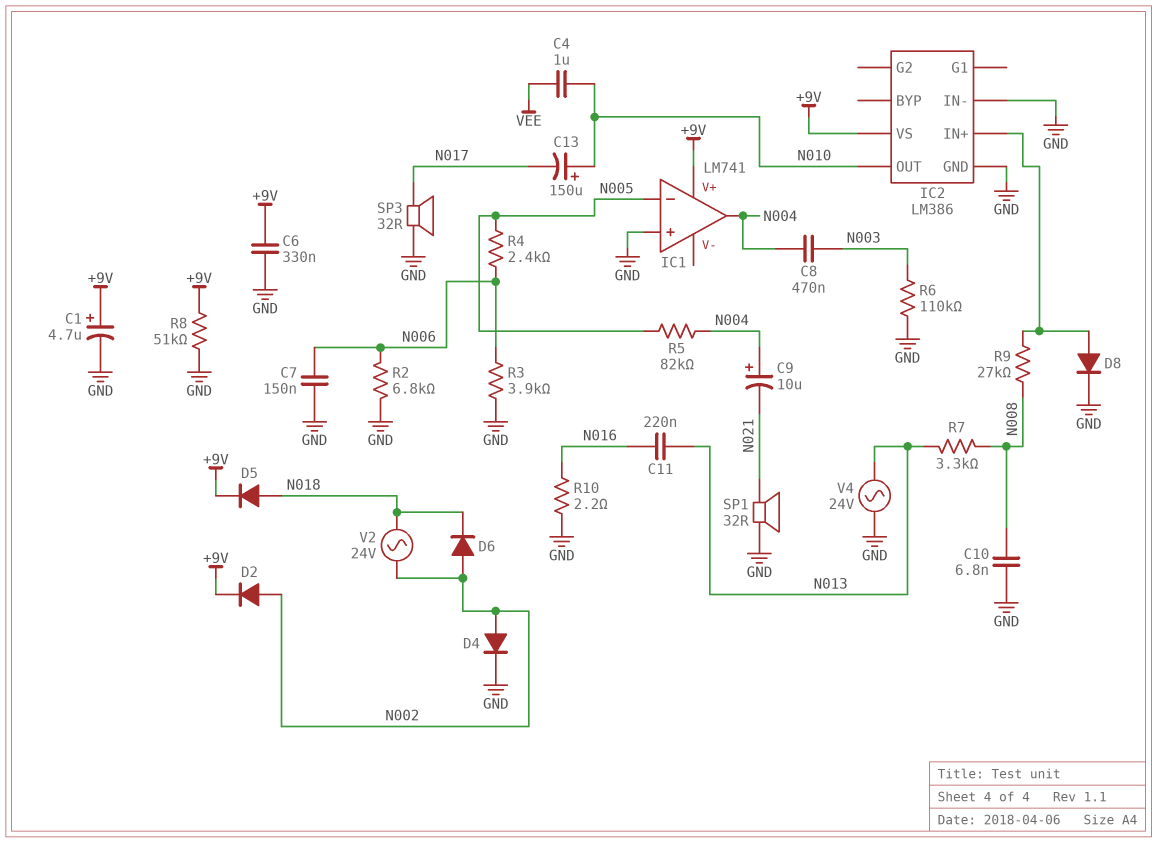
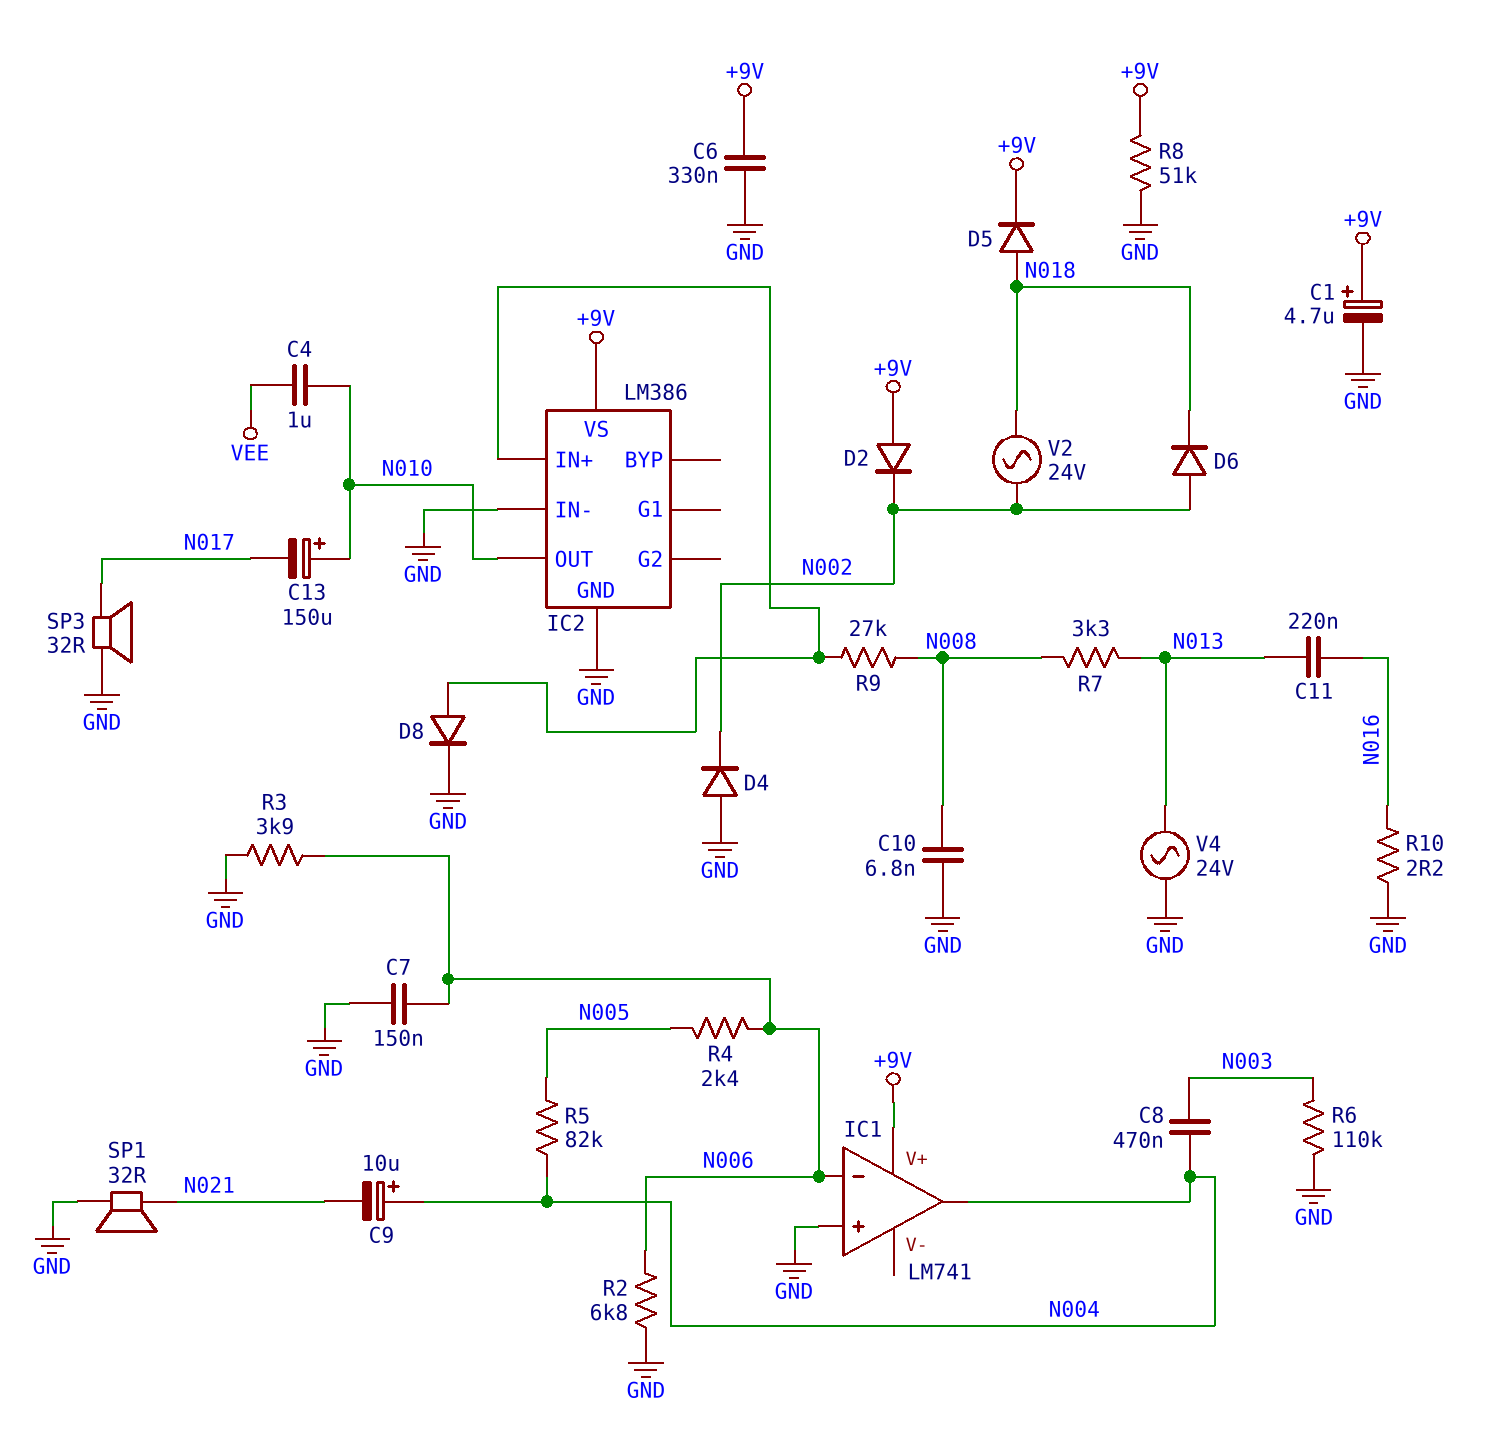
D2: diode (A N002, K +9V) -> diode (A +9V, K N002)
D4: diode (A N002, K GND) -> diode (A GND, K N002)
IC1 pin in-: N005 -> N006

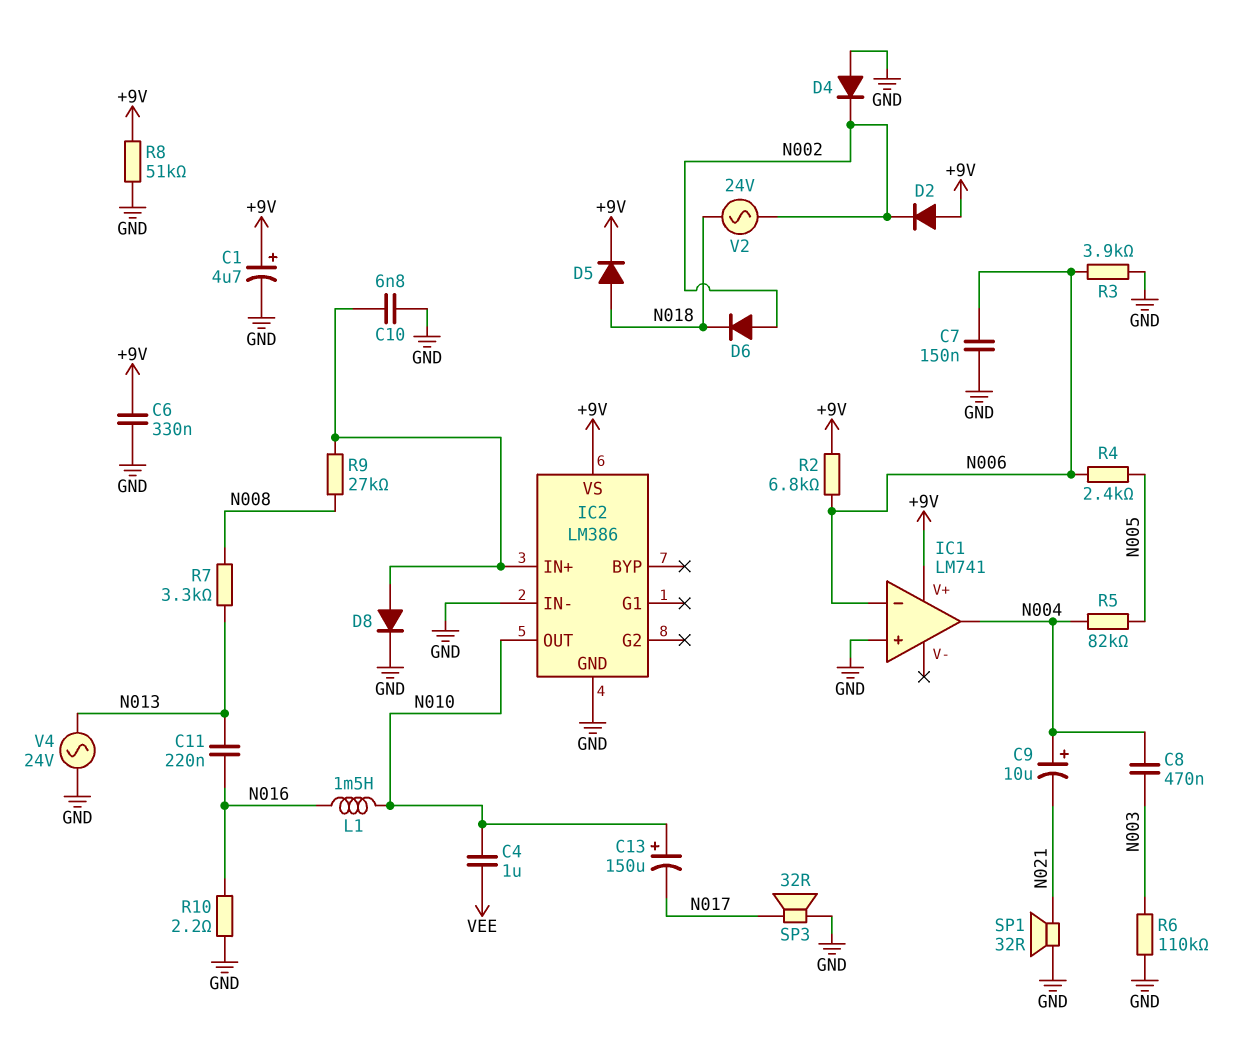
C10: 6.8nF (GND, N008) -> 6.8nF (GND, IC2/IN+)
L1: none -> 1.5mH (N010, N016)
R2: 6.8k (GND, N006) -> 6.8k (+9V, N006)

